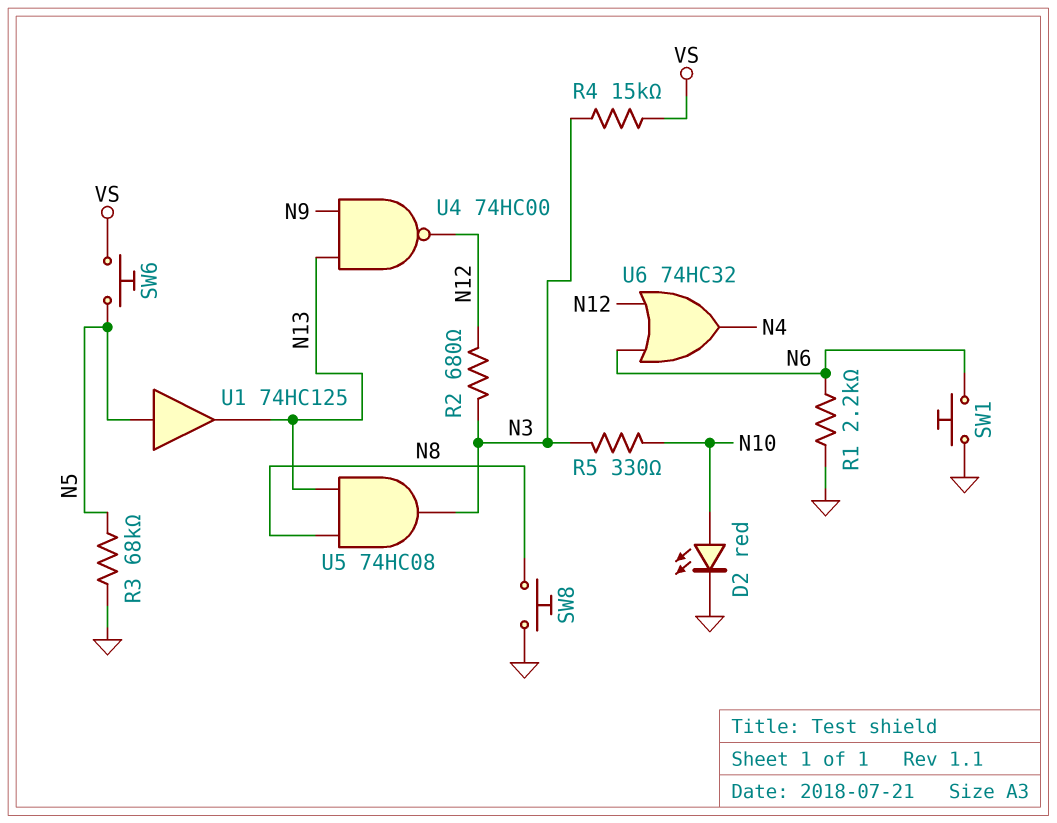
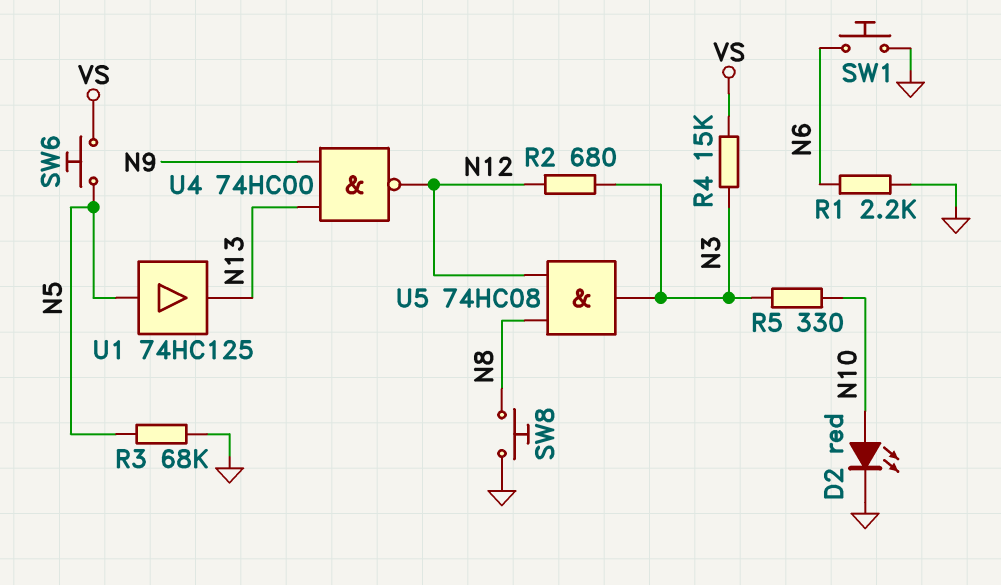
U5: AND 74HC08 (in N8, in N13, out N3) -> AND 74HC08 (in N8, in N12, out N3)
U6: OR 74HC32 (in N6, in N12, out N4) -> none

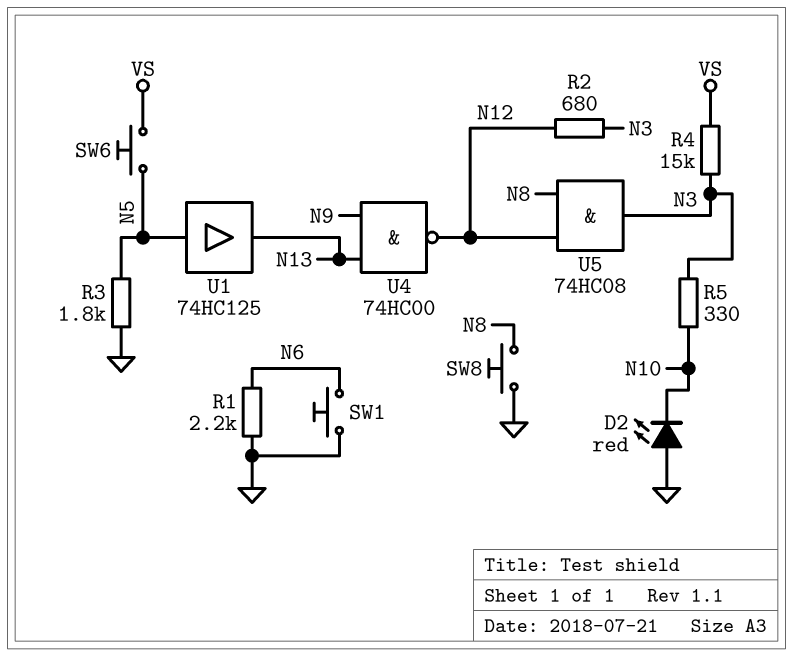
D2: LED red (A N10, K GND) -> LED red (A GND, K N10)
R3: 68k (GND, N5) -> 1.8k (GND, N5)

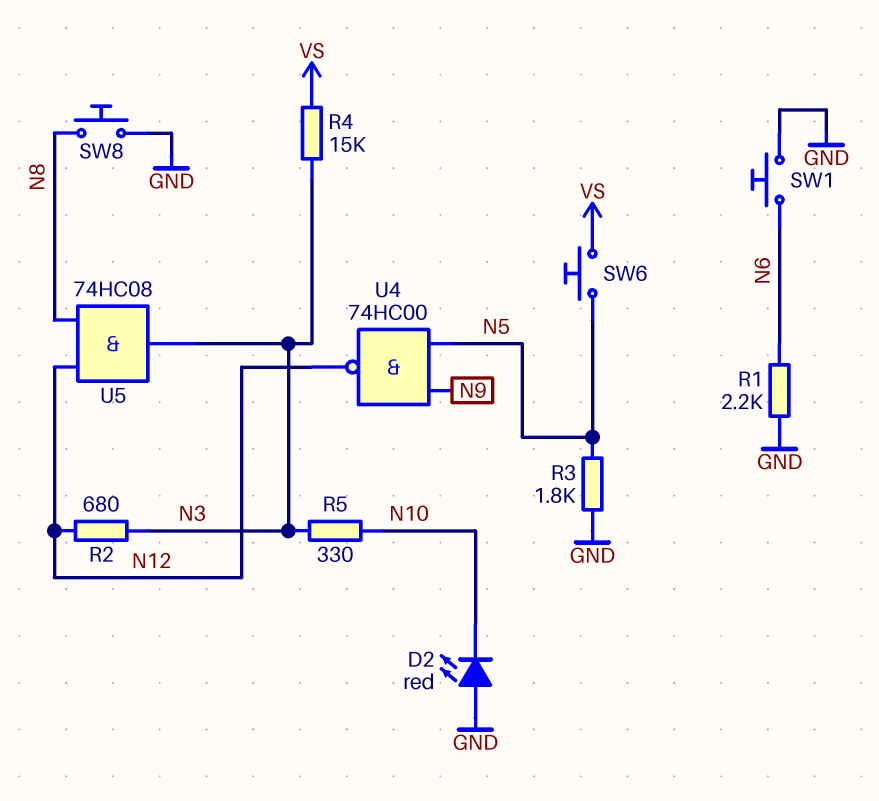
U1: buffer 74HC125 (in N5, out N13) -> none
U4: NAND 74HC00 (in N9, in N13, out N12) -> NAND 74HC00 (in N5, in N9, out N12)

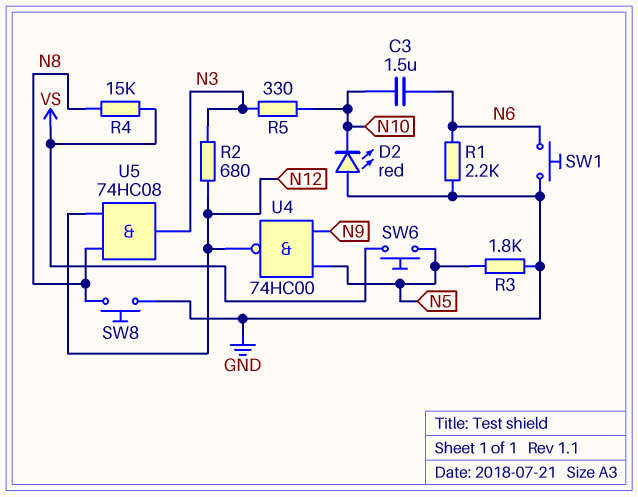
C3: none -> 1.5uF (N6, N10)
R4: 15k (N3, VS) -> 15k (N8, VS)

